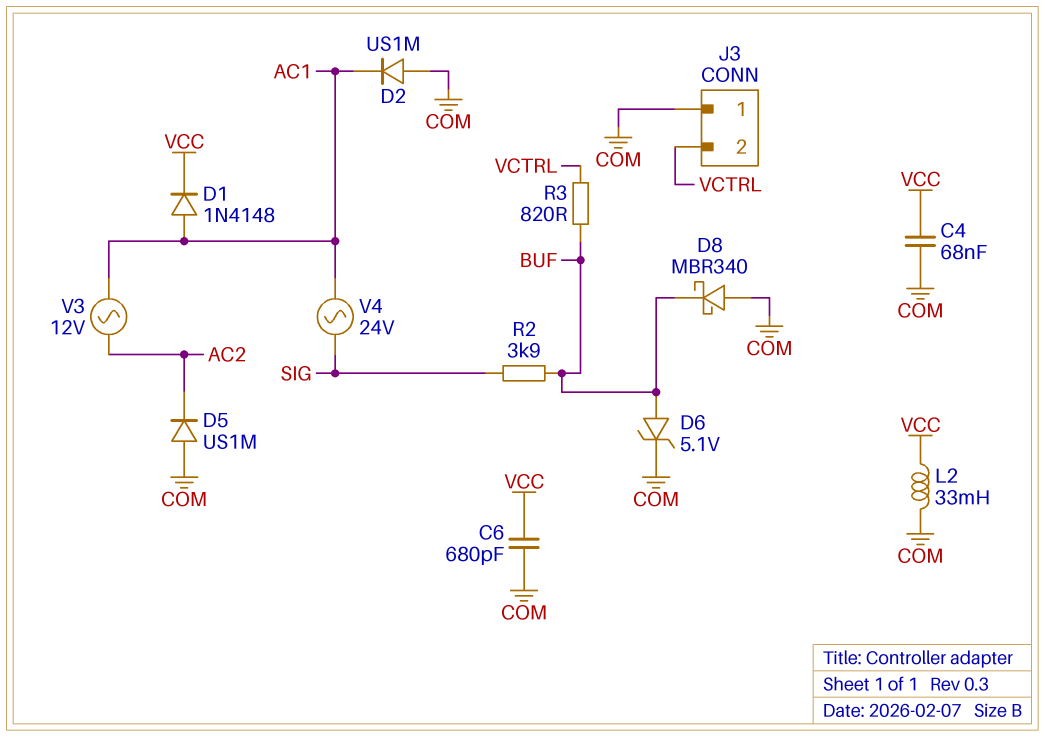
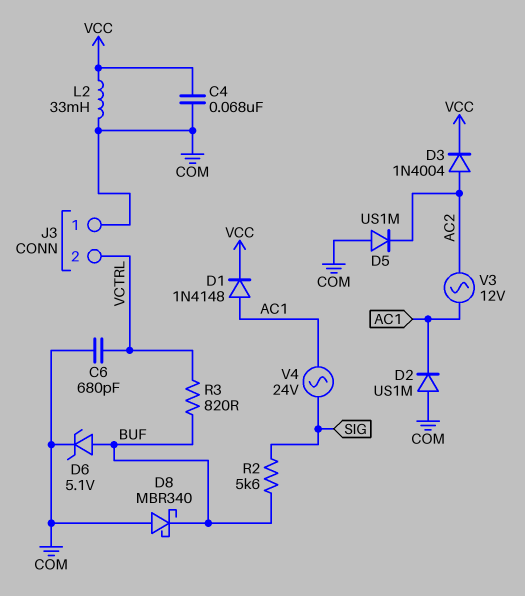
C6: 680pF (COM, VCC) -> 680pF (COM, VCTRL)
D3: none -> diode 1N4004 (A AC2, K VCC)
R2: 3.9k (BUF, SIG) -> 5.6k (BUF, SIG)

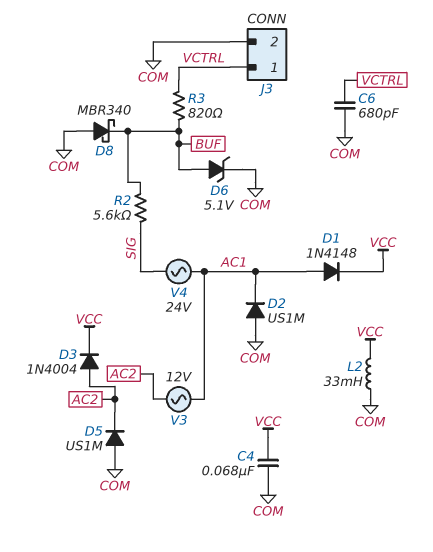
J3 pin 1: COM -> VCTRL
J3 pin 2: VCTRL -> COM

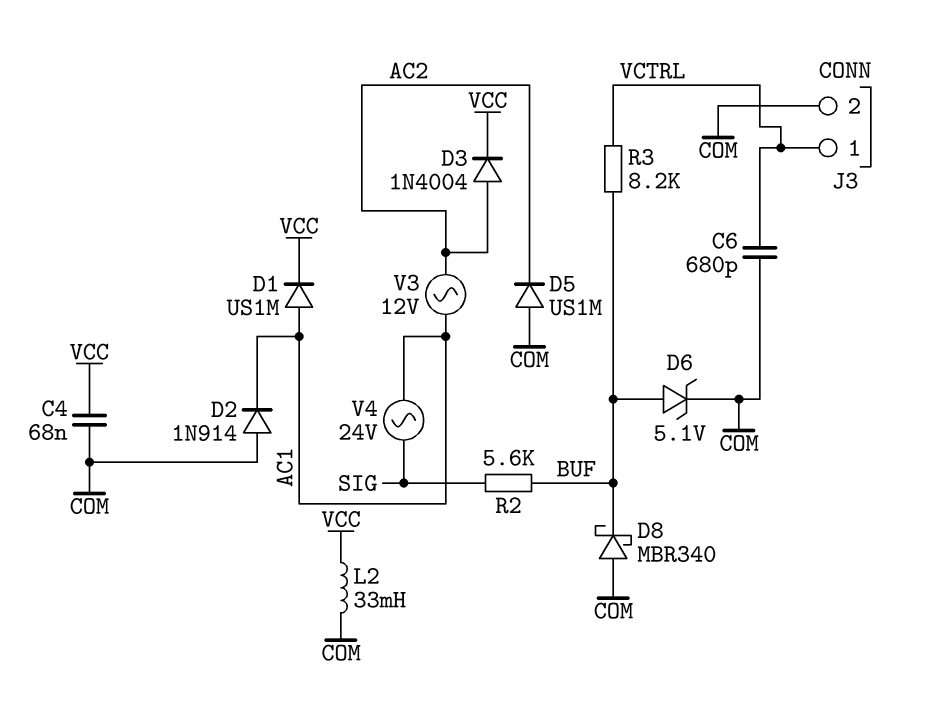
D1: diode 1N4148 (A AC1, K VCC) -> diode US1M (A AC1, K VCC)
D2: diode US1M (A COM, K AC1) -> diode 1N914 (A COM, K AC1)
R3: 820 (BUF, VCTRL) -> 8.2k (BUF, VCTRL)

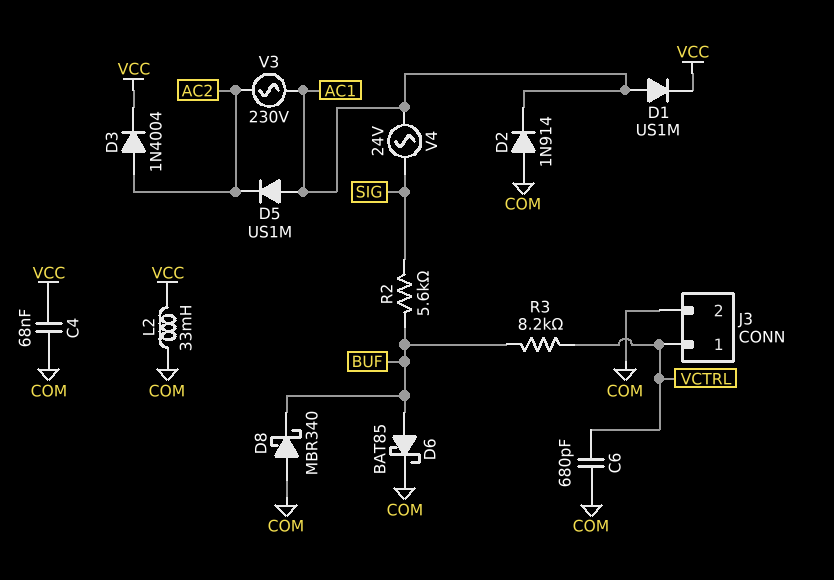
D5: diode US1M (A COM, K AC2) -> diode US1M (A AC1, K AC2)
D6: zener 5.1V (A BUF, K COM) -> schottky BAT85 (A BUF, K COM)
V3: AC 12V (AC1, AC2) -> AC 230V (AC1, AC2)

